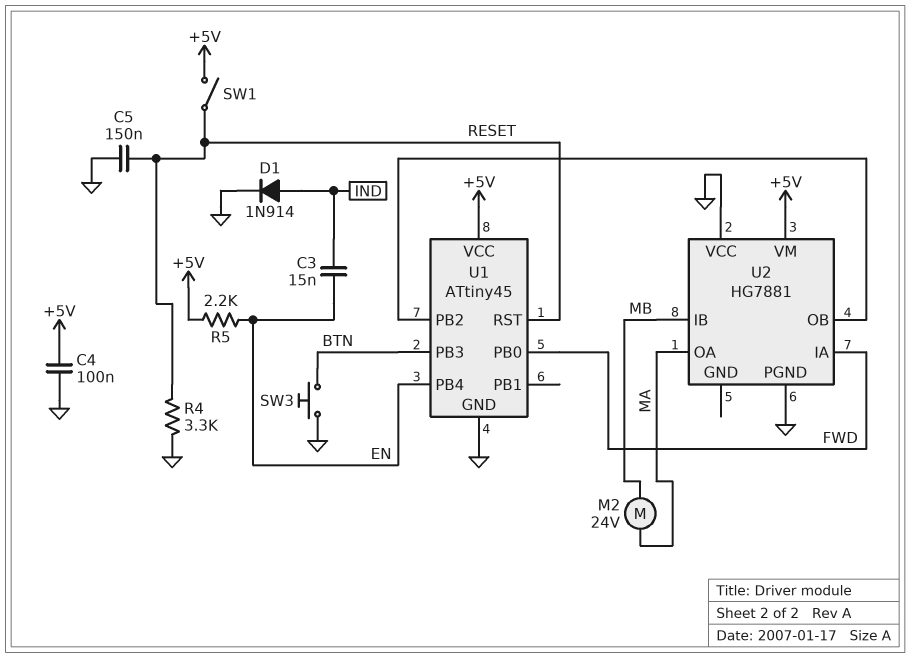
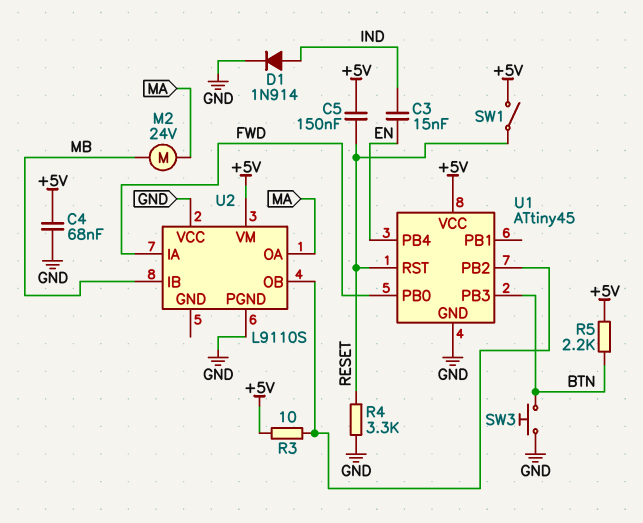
C4: 100nF (+5V, GND) -> 68nF (+5V, GND)
C5: 150nF (GND, RESET) -> 150nF (+5V, RESET)
R3: none -> 10 (+5V, U1/PB2)
R5: 2.2k (+5V, EN) -> 2.2k (+5V, BTN)
U2: HG7881 -> L9110S

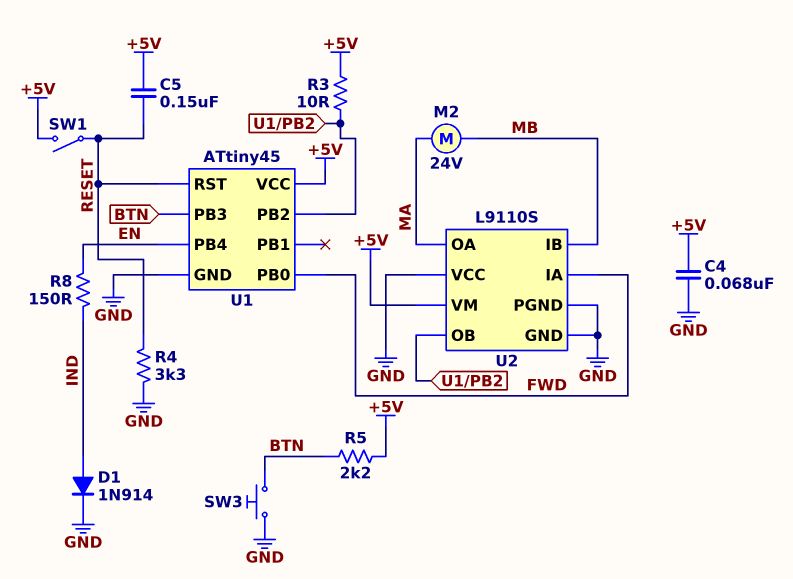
C3: 15nF (EN, IND) -> none
R8: none -> 150 (EN, IND)
U2 pin GND: none -> GND

